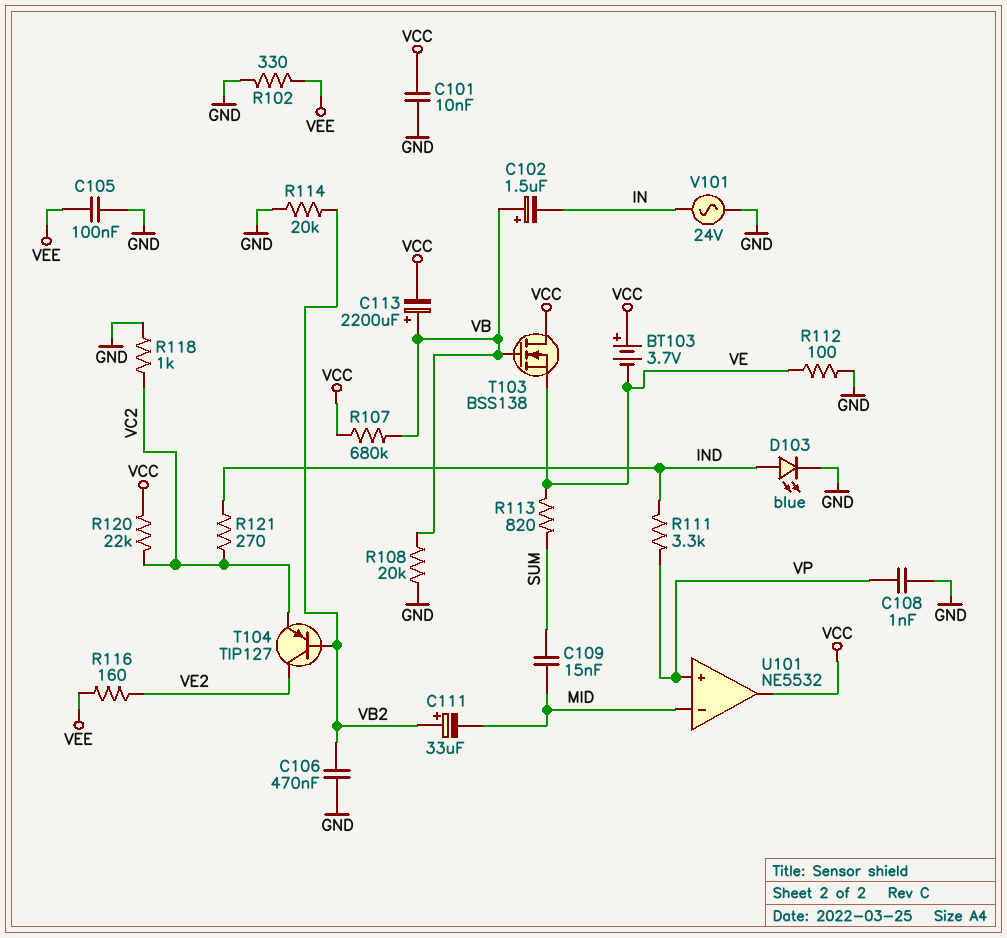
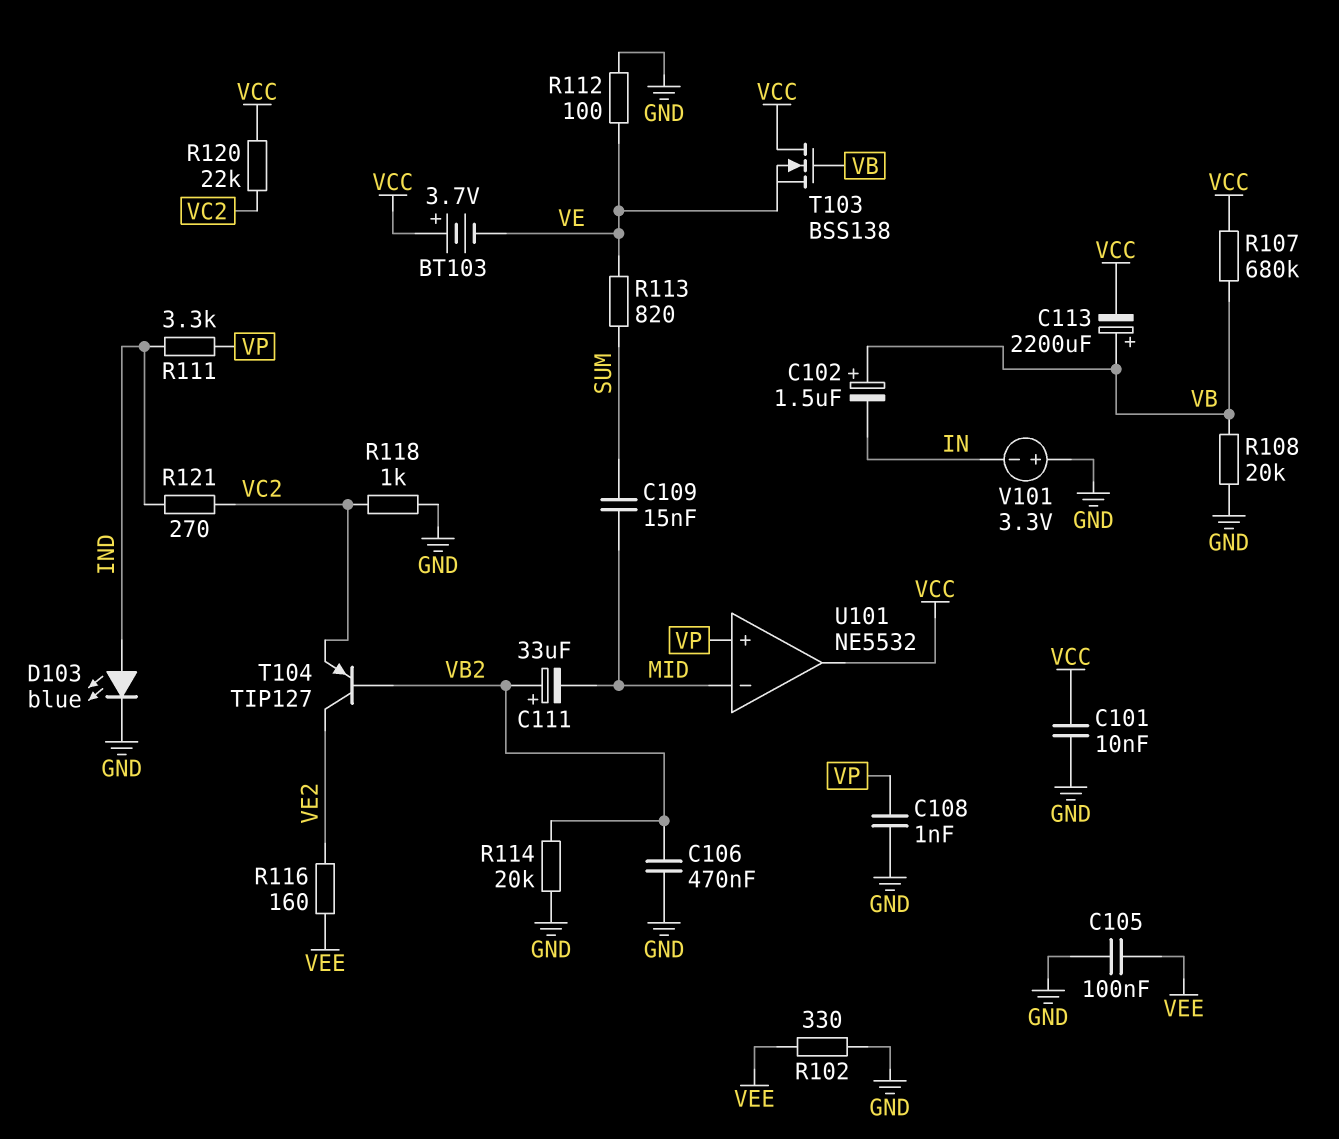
V101: AC 24V (GND, IN) -> 3.3V (plus GND, minus IN)

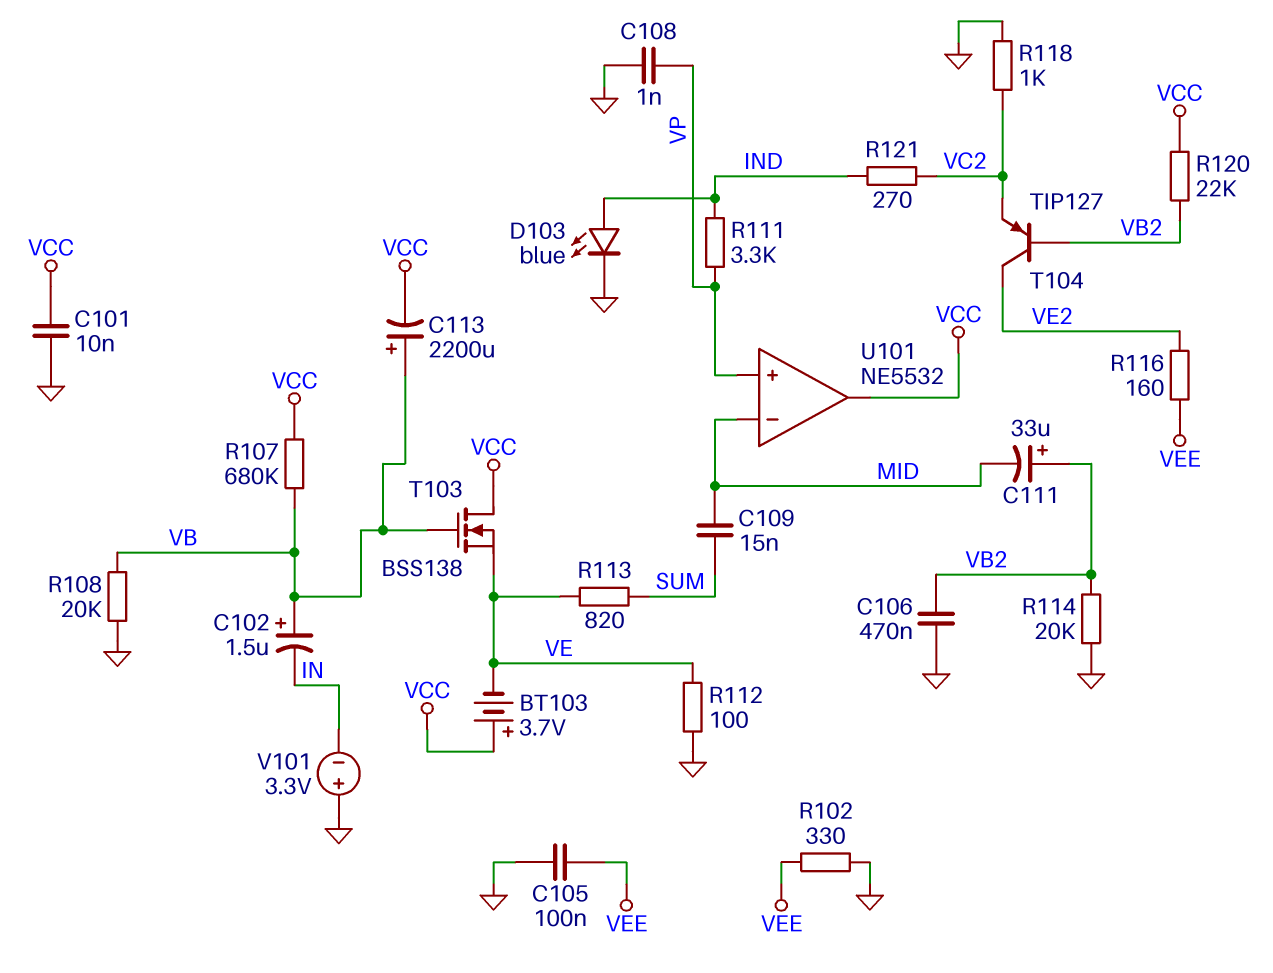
R120: 22k (VC2, VCC) -> 22k (VB2, VCC)

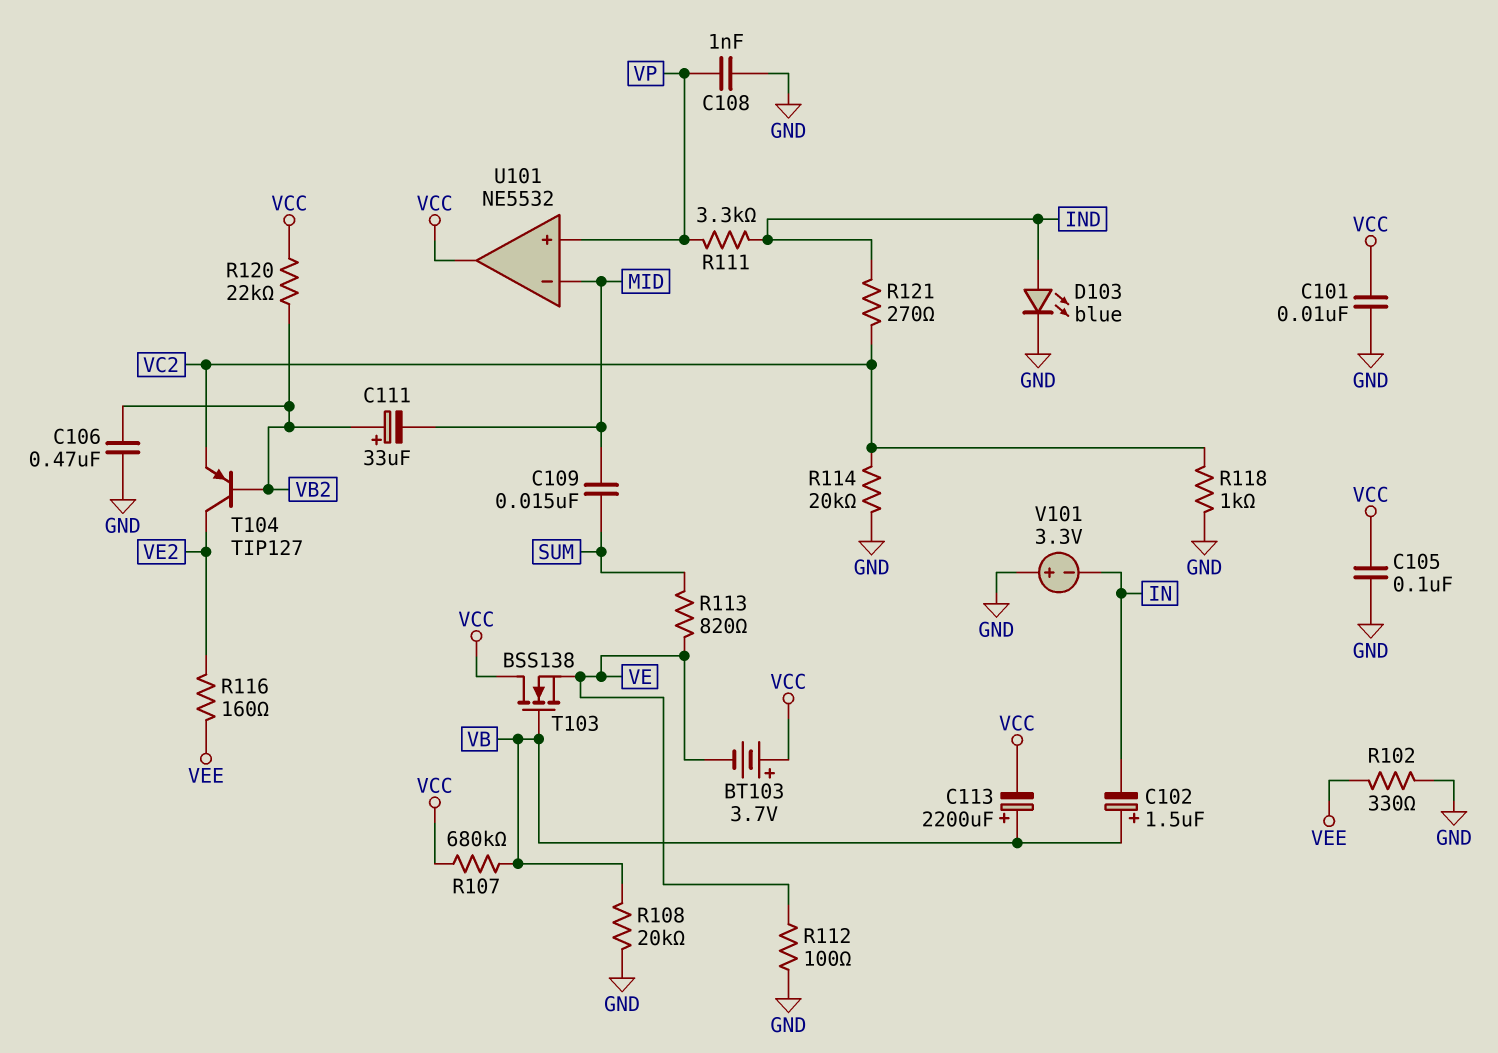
C105: 100nF (GND, VEE) -> 100nF (GND, VCC)
R114: 20k (GND, VB2) -> 20k (GND, VC2)

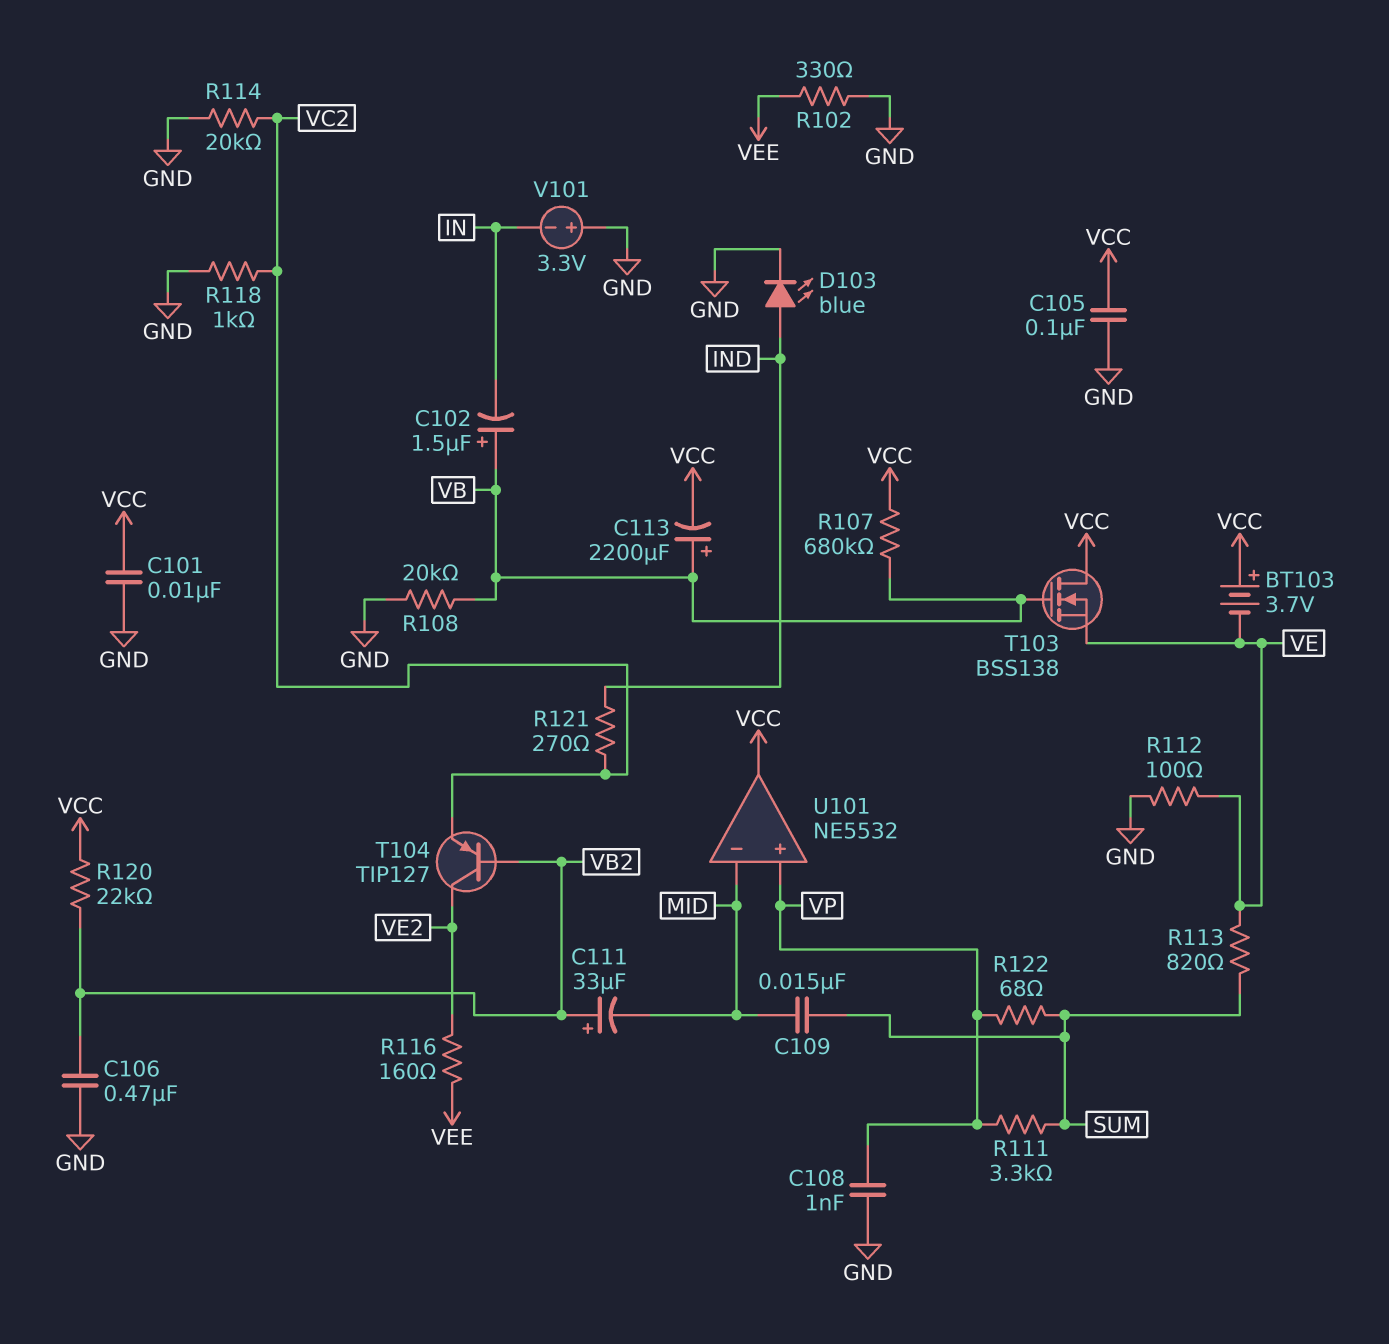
R111: 3.3k (IND, VP) -> 3.3k (SUM, VP)
R122: none -> 68 (SUM, VP)

